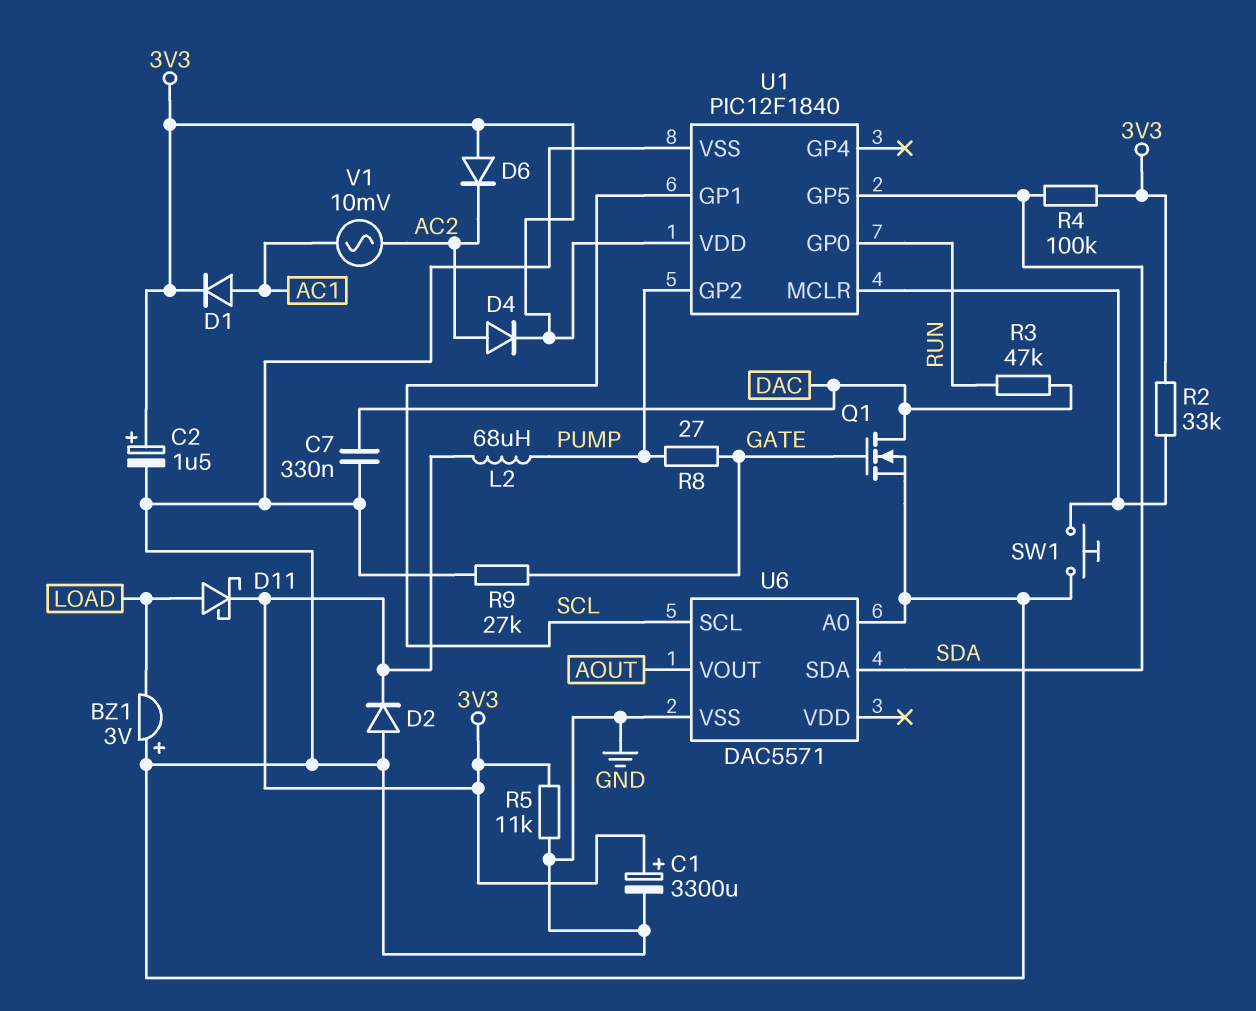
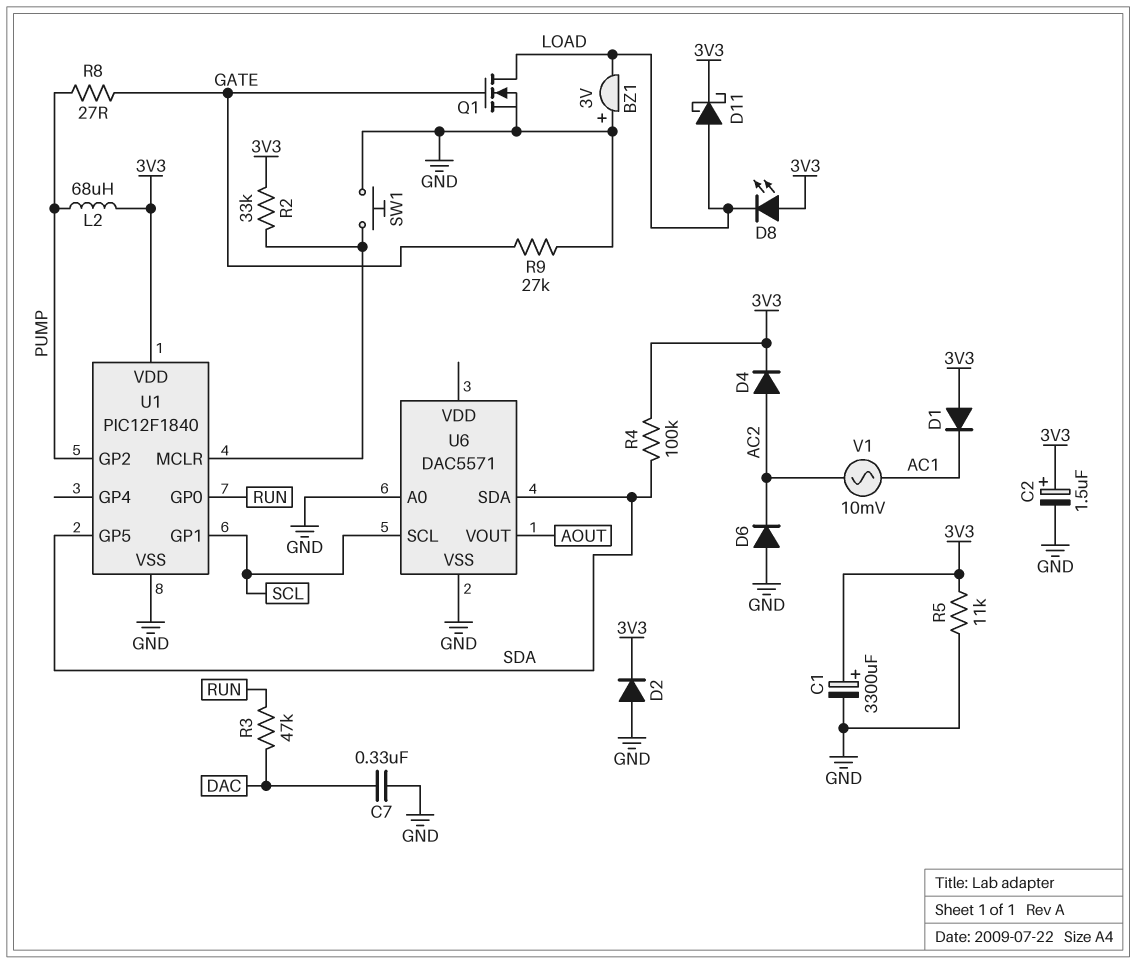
D1: diode (A AC1, K 3V3) -> diode (A 3V3, K AC1)
D6: diode (A 3V3, K AC2) -> diode (A GND, K AC2)
D8: none -> LED (A 3V3, K LOAD)
Q1: NMOS (G GATE, D DAC, S GND) -> NMOS (G GATE, D LOAD, S GND)

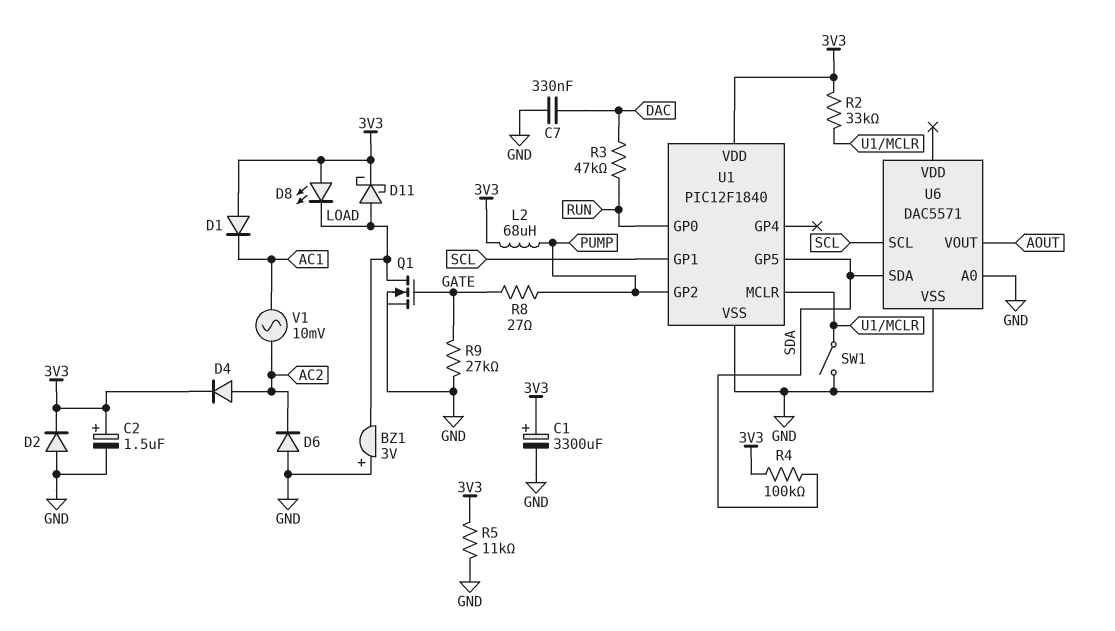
SW1: button (GND, U1/MCLR) -> switch (GND, U1/MCLR)

